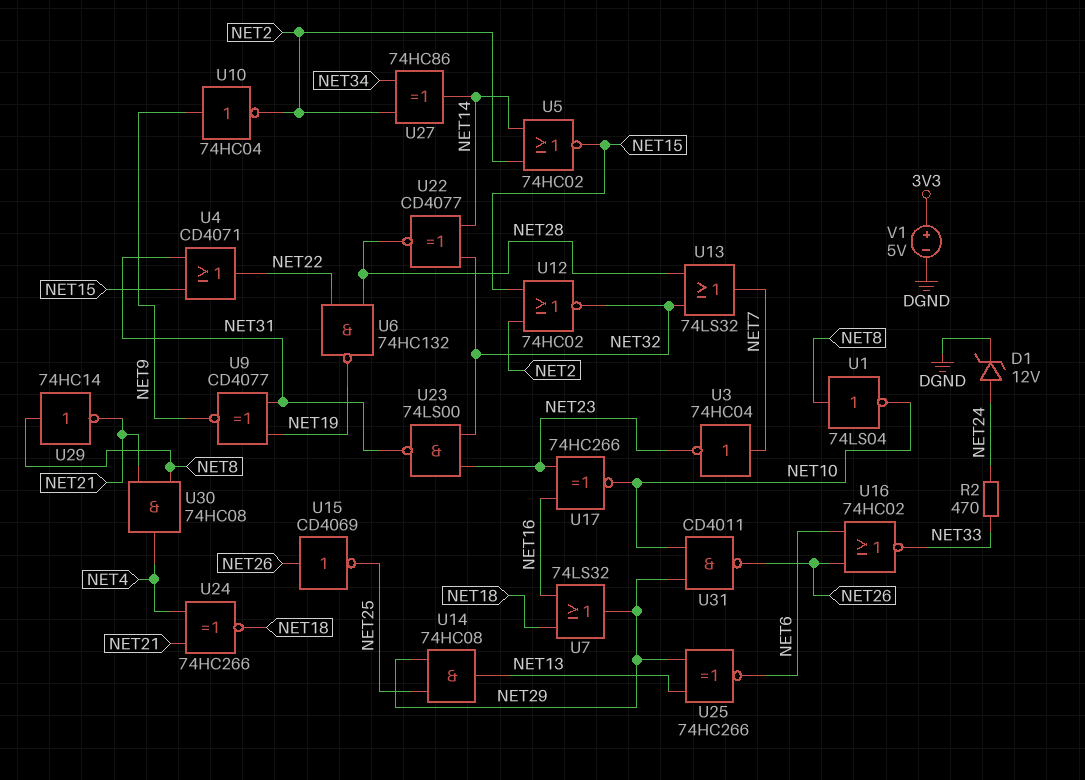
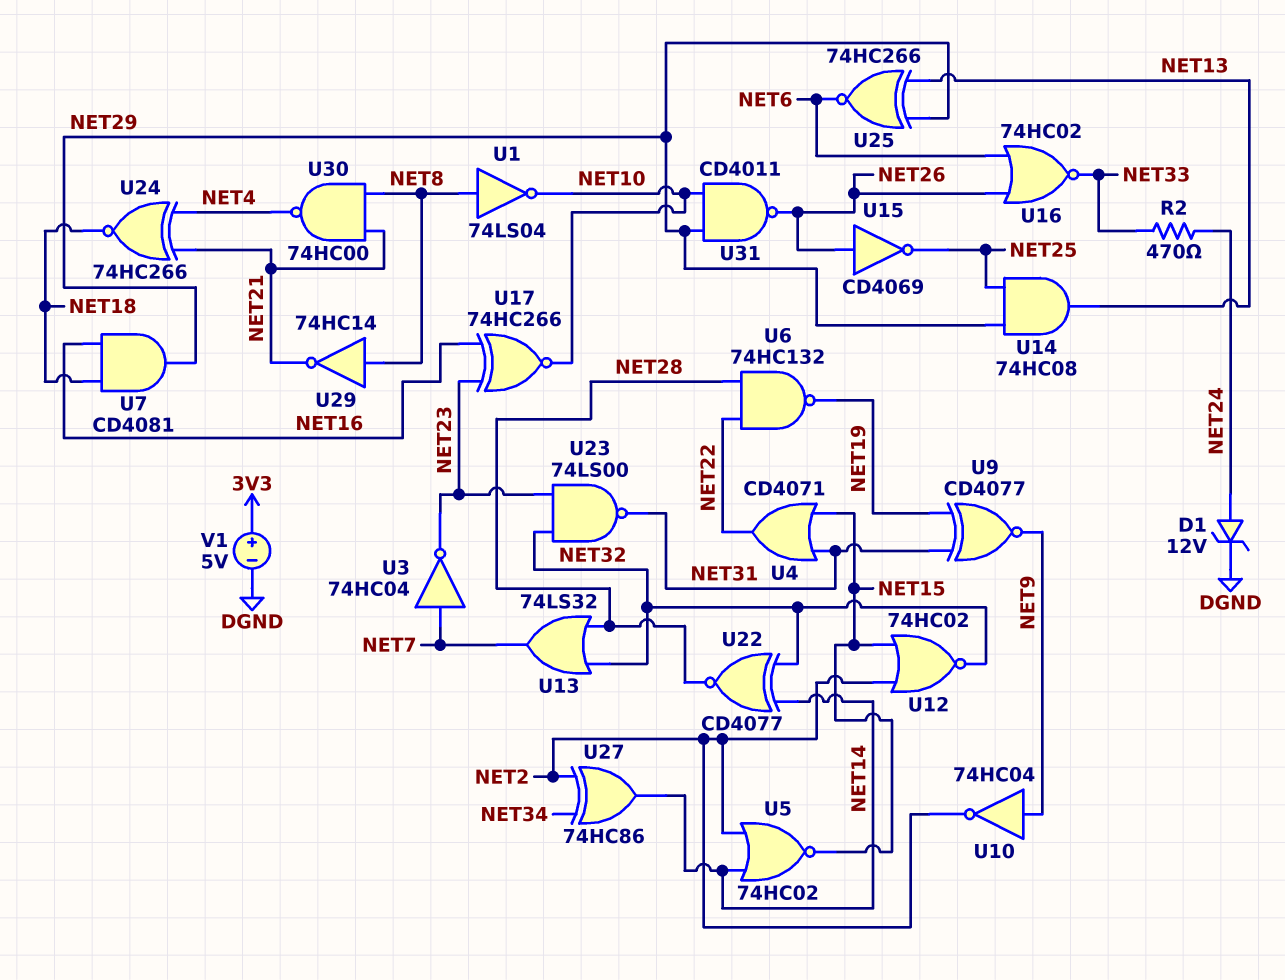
U7: OR 74LS32 (in NET16, in NET18, out NET29) -> AND CD4081 (in NET16, in NET18, out NET29)
U30: AND 74HC08 (in NET8, in NET21, out NET4) -> NAND 74HC00 (in NET8, in NET21, out NET4)

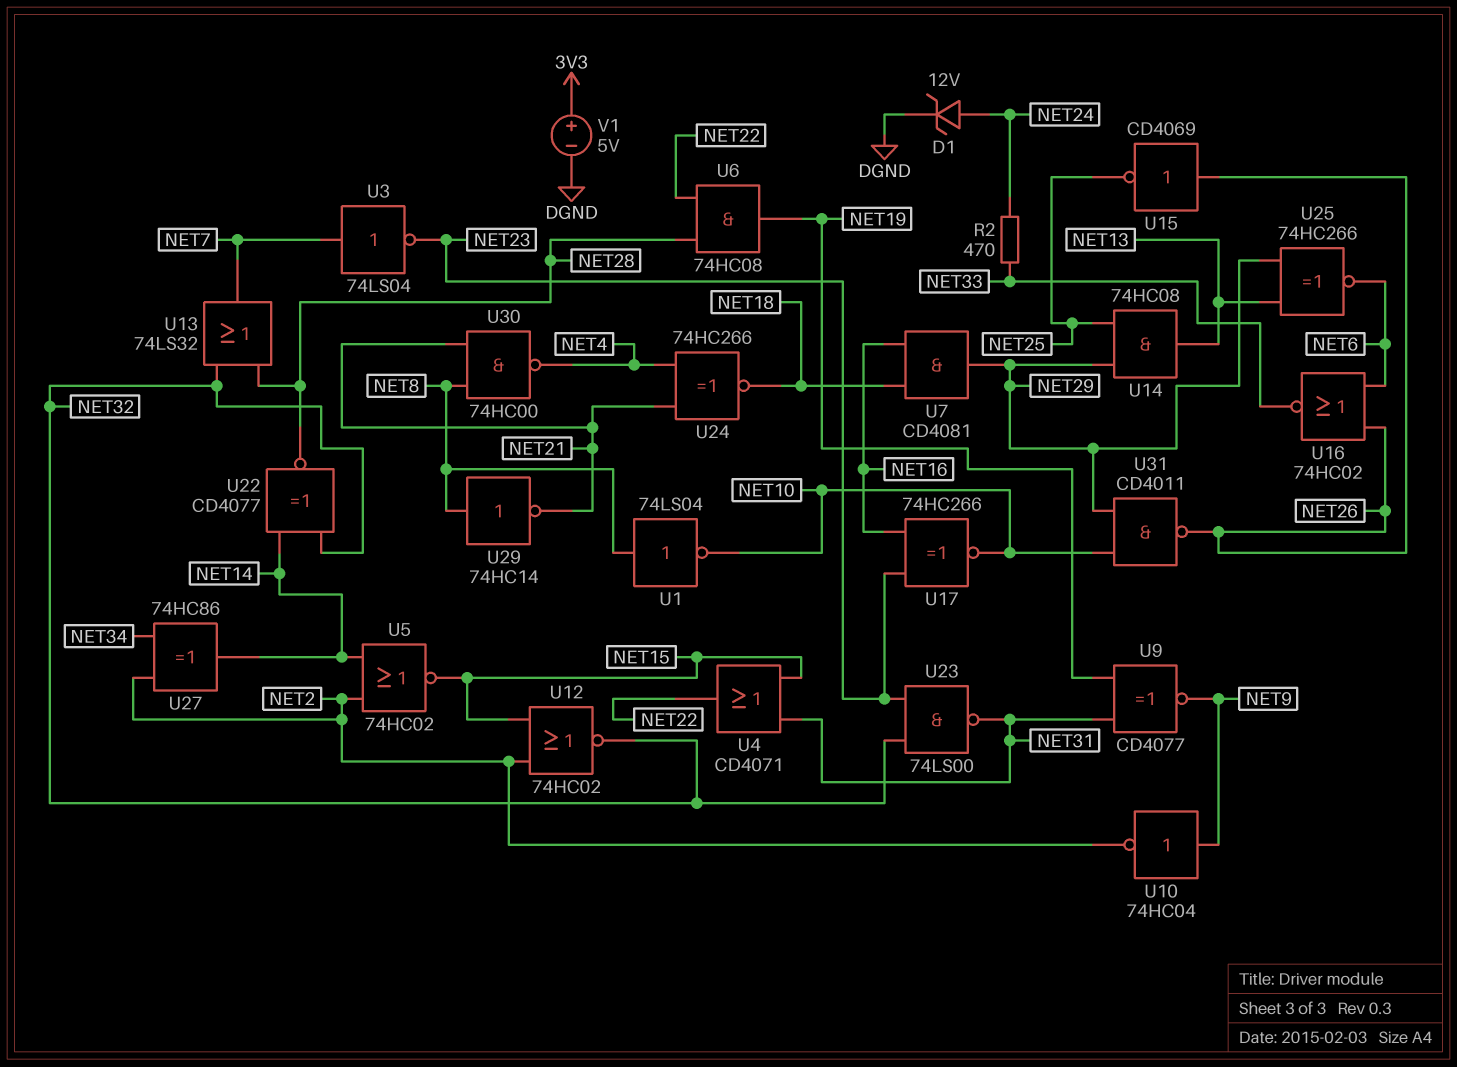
U3: NOT 74HC04 (in NET7, out NET23) -> NOT 74LS04 (in NET7, out NET23)
U6: NAND 74HC132 (in NET22, in NET28, out NET19) -> AND 74HC08 (in NET22, in NET28, out NET19)

